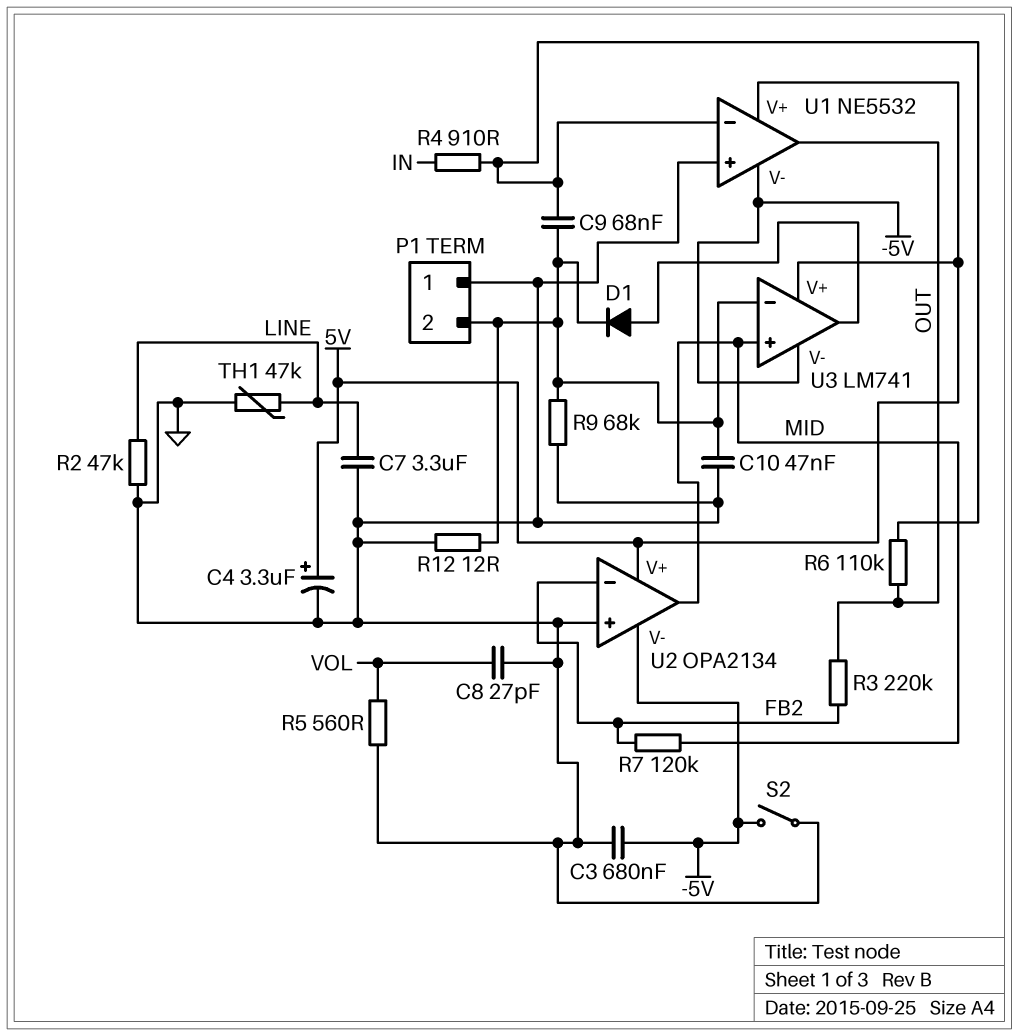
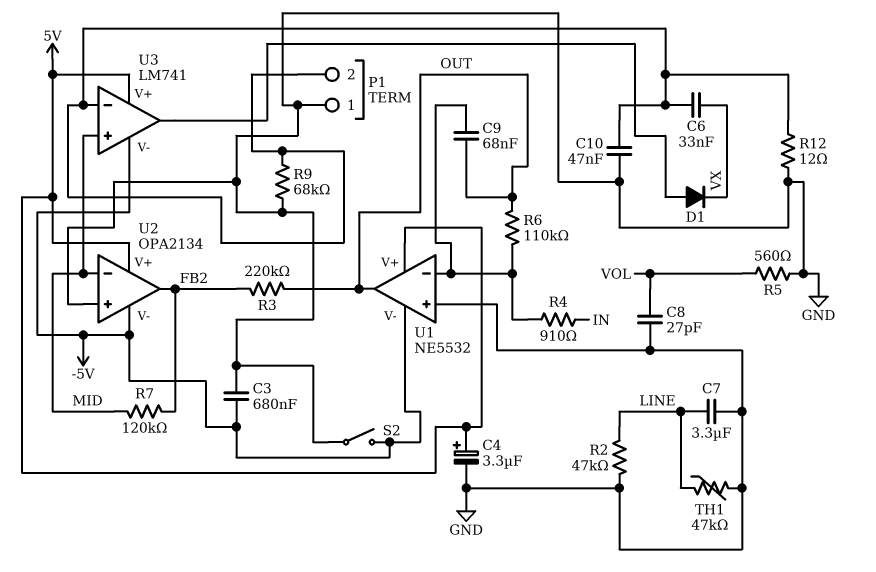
C6: none -> 33nF (P1/2, VX)
C9: 68nF (P1/2, U1/in-) -> 68nF (OUT, U1/in-)
D1: diode (A U3/out, K P1/2) -> diode (A U3/out, K VX)
U2 pin in-: FB2 -> MID
U2 pin out: MID -> FB2

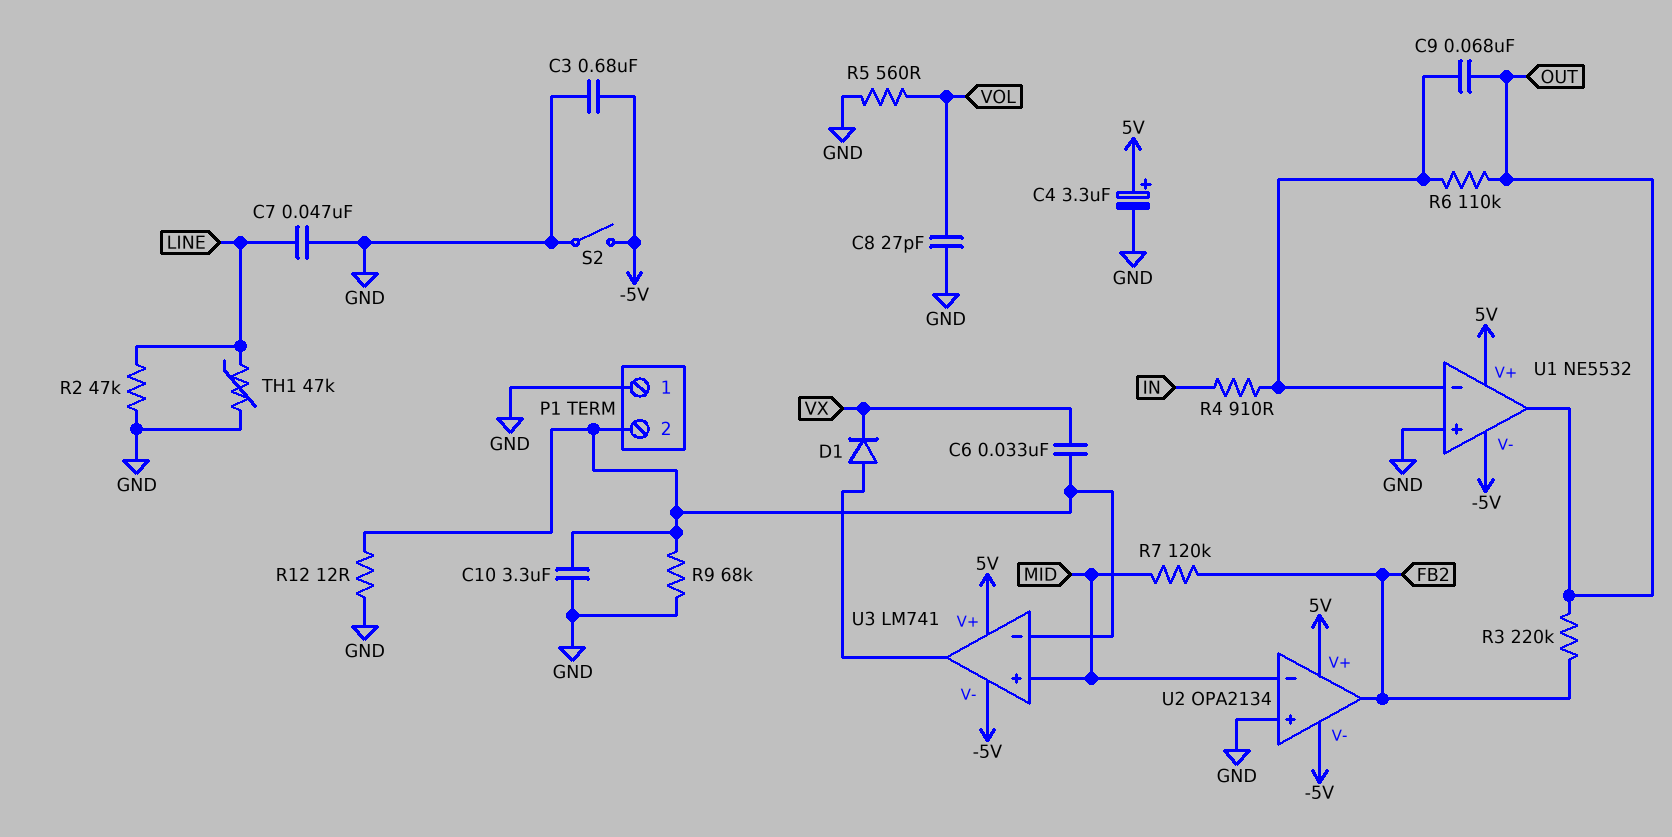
C7: 3.3uF (GND, LINE) -> 47nF (GND, LINE)
C10: 47nF (GND, P1/2) -> 3.3uF (GND, P1/2)

